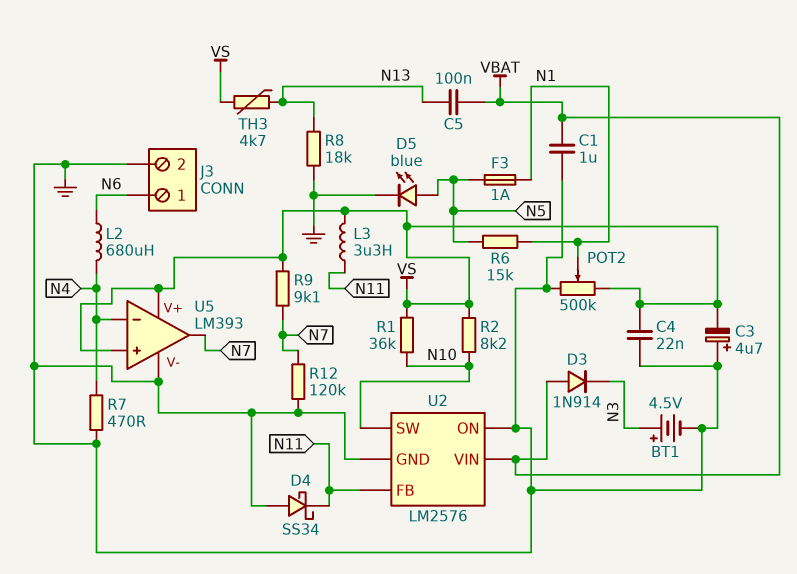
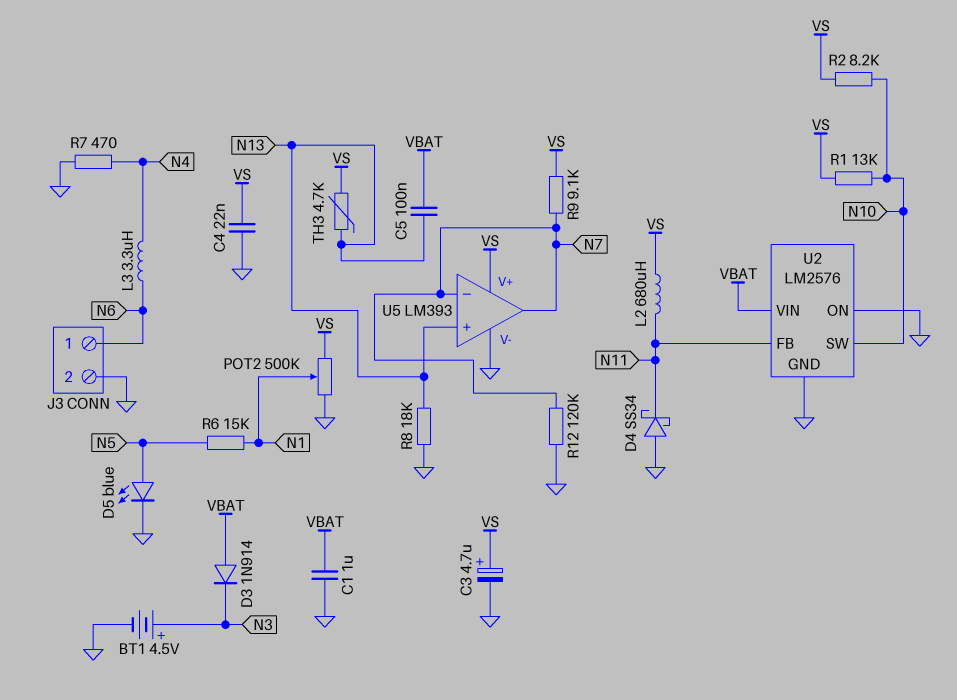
C3: 4.7uF (plus GND, minus VS) -> 4.7uF (plus VS, minus GND)
F3: 1A (N1, N5) -> none
L2: 680uH (N4, N6) -> 680uH (N11, VS)
L3: 3.3uH (N11, VS) -> 3.3uH (N4, N6)
R1: 36k (N10, VS) -> 13k (N10, VS)
U5 pin in+: VS -> N13
U5 pin in-: N4 -> N7

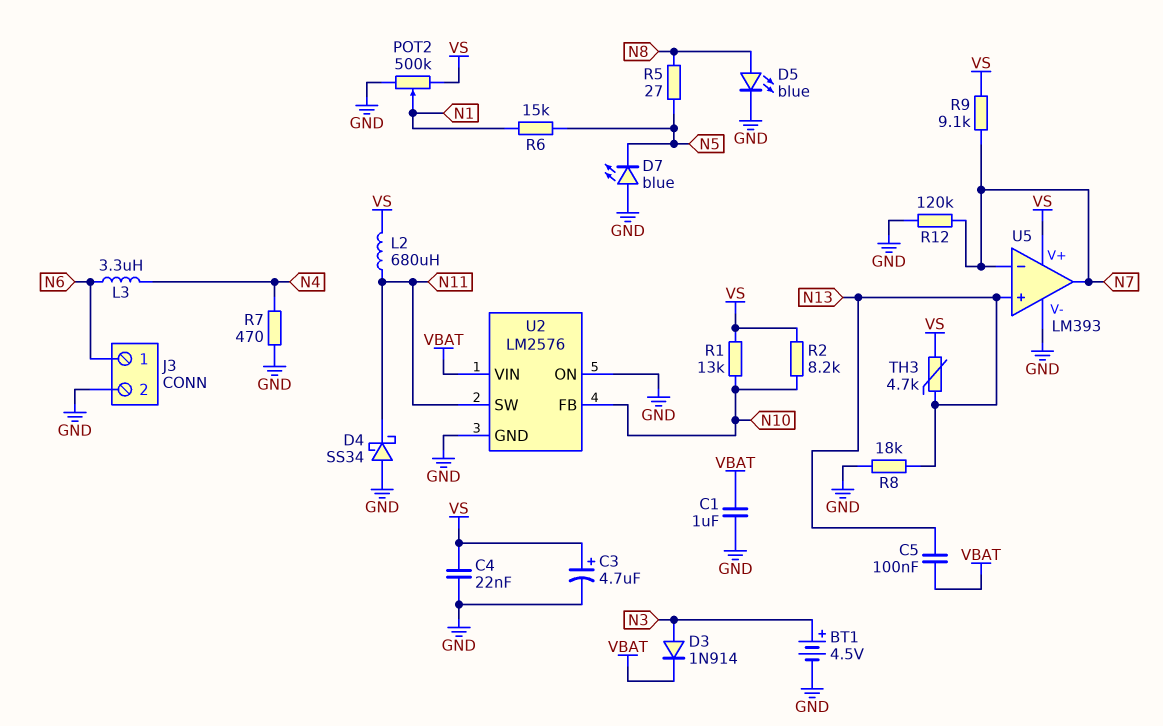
D3: diode 1N914 (A VBAT, K N3) -> diode 1N914 (A N3, K VBAT)
D5: LED blue (A N5, K GND) -> LED blue (A N8, K GND)
D7: none -> LED blue (A GND, K N5)
R5: none -> 27 (N5, N8)
U2 pin FB: N11 -> N10
U2 pin SW: N10 -> N11

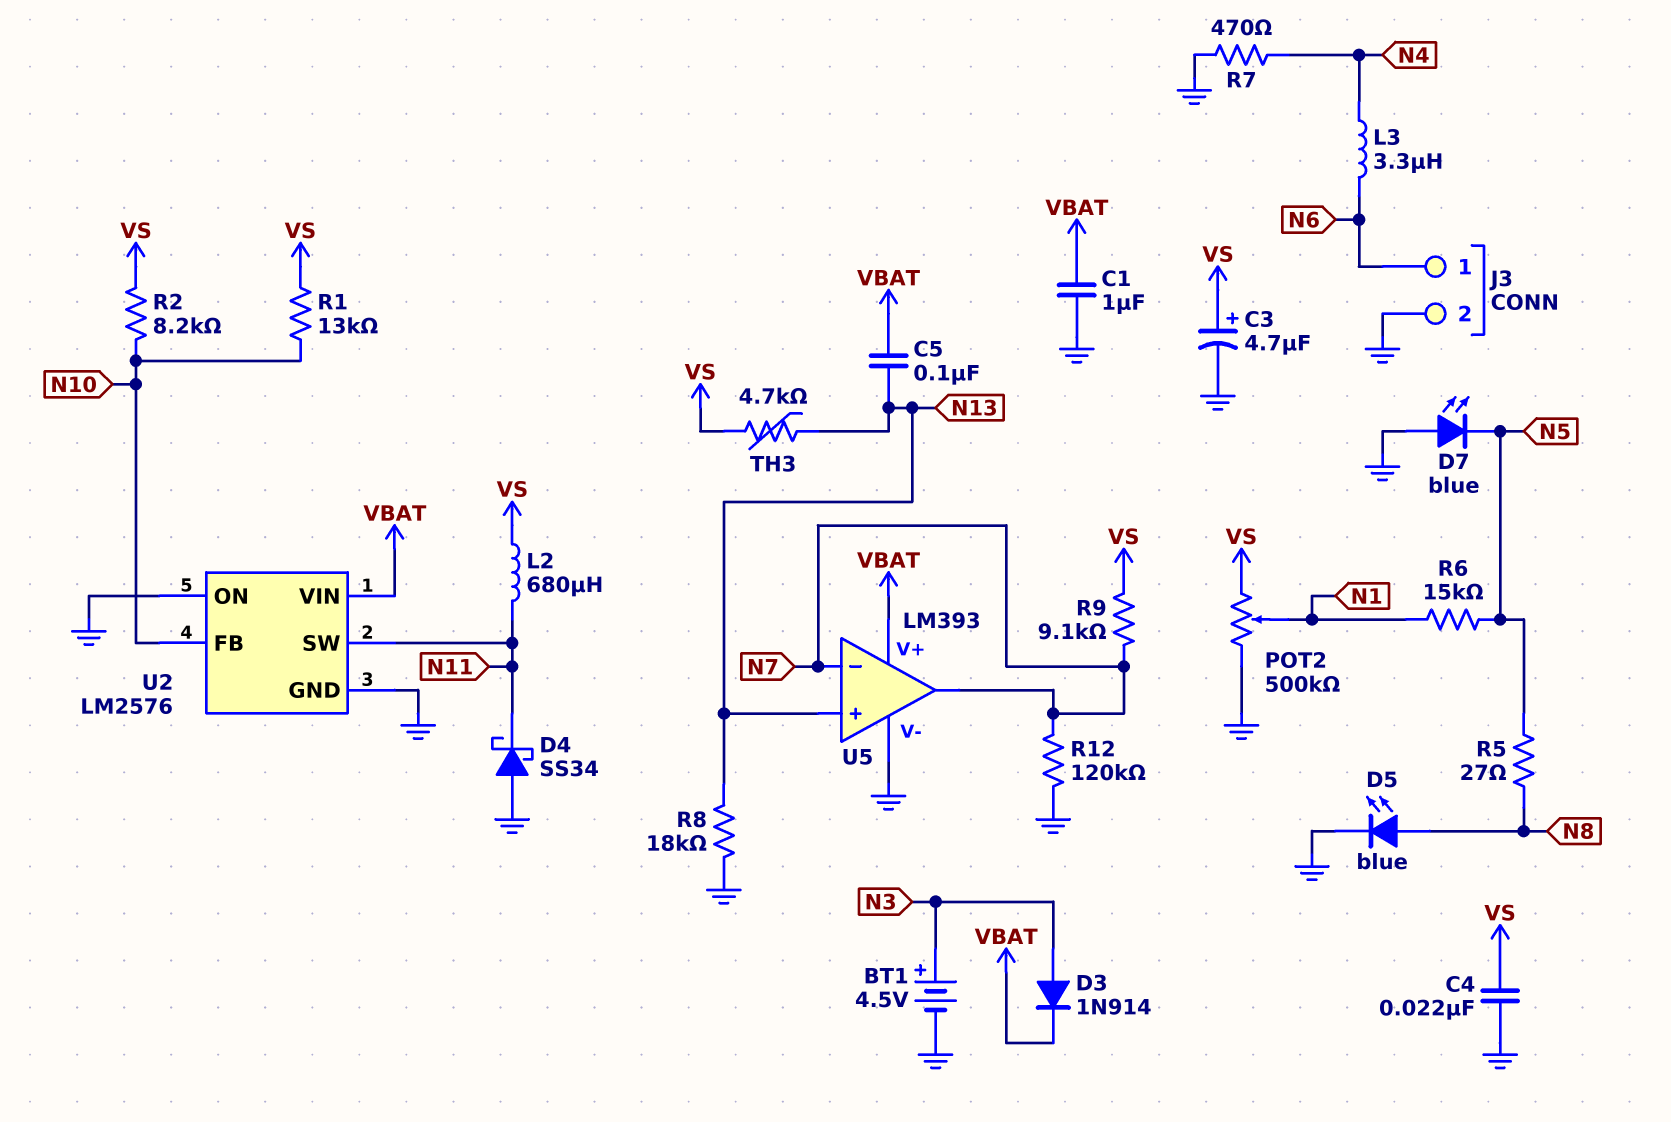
U5 pin V+: VS -> VBAT

